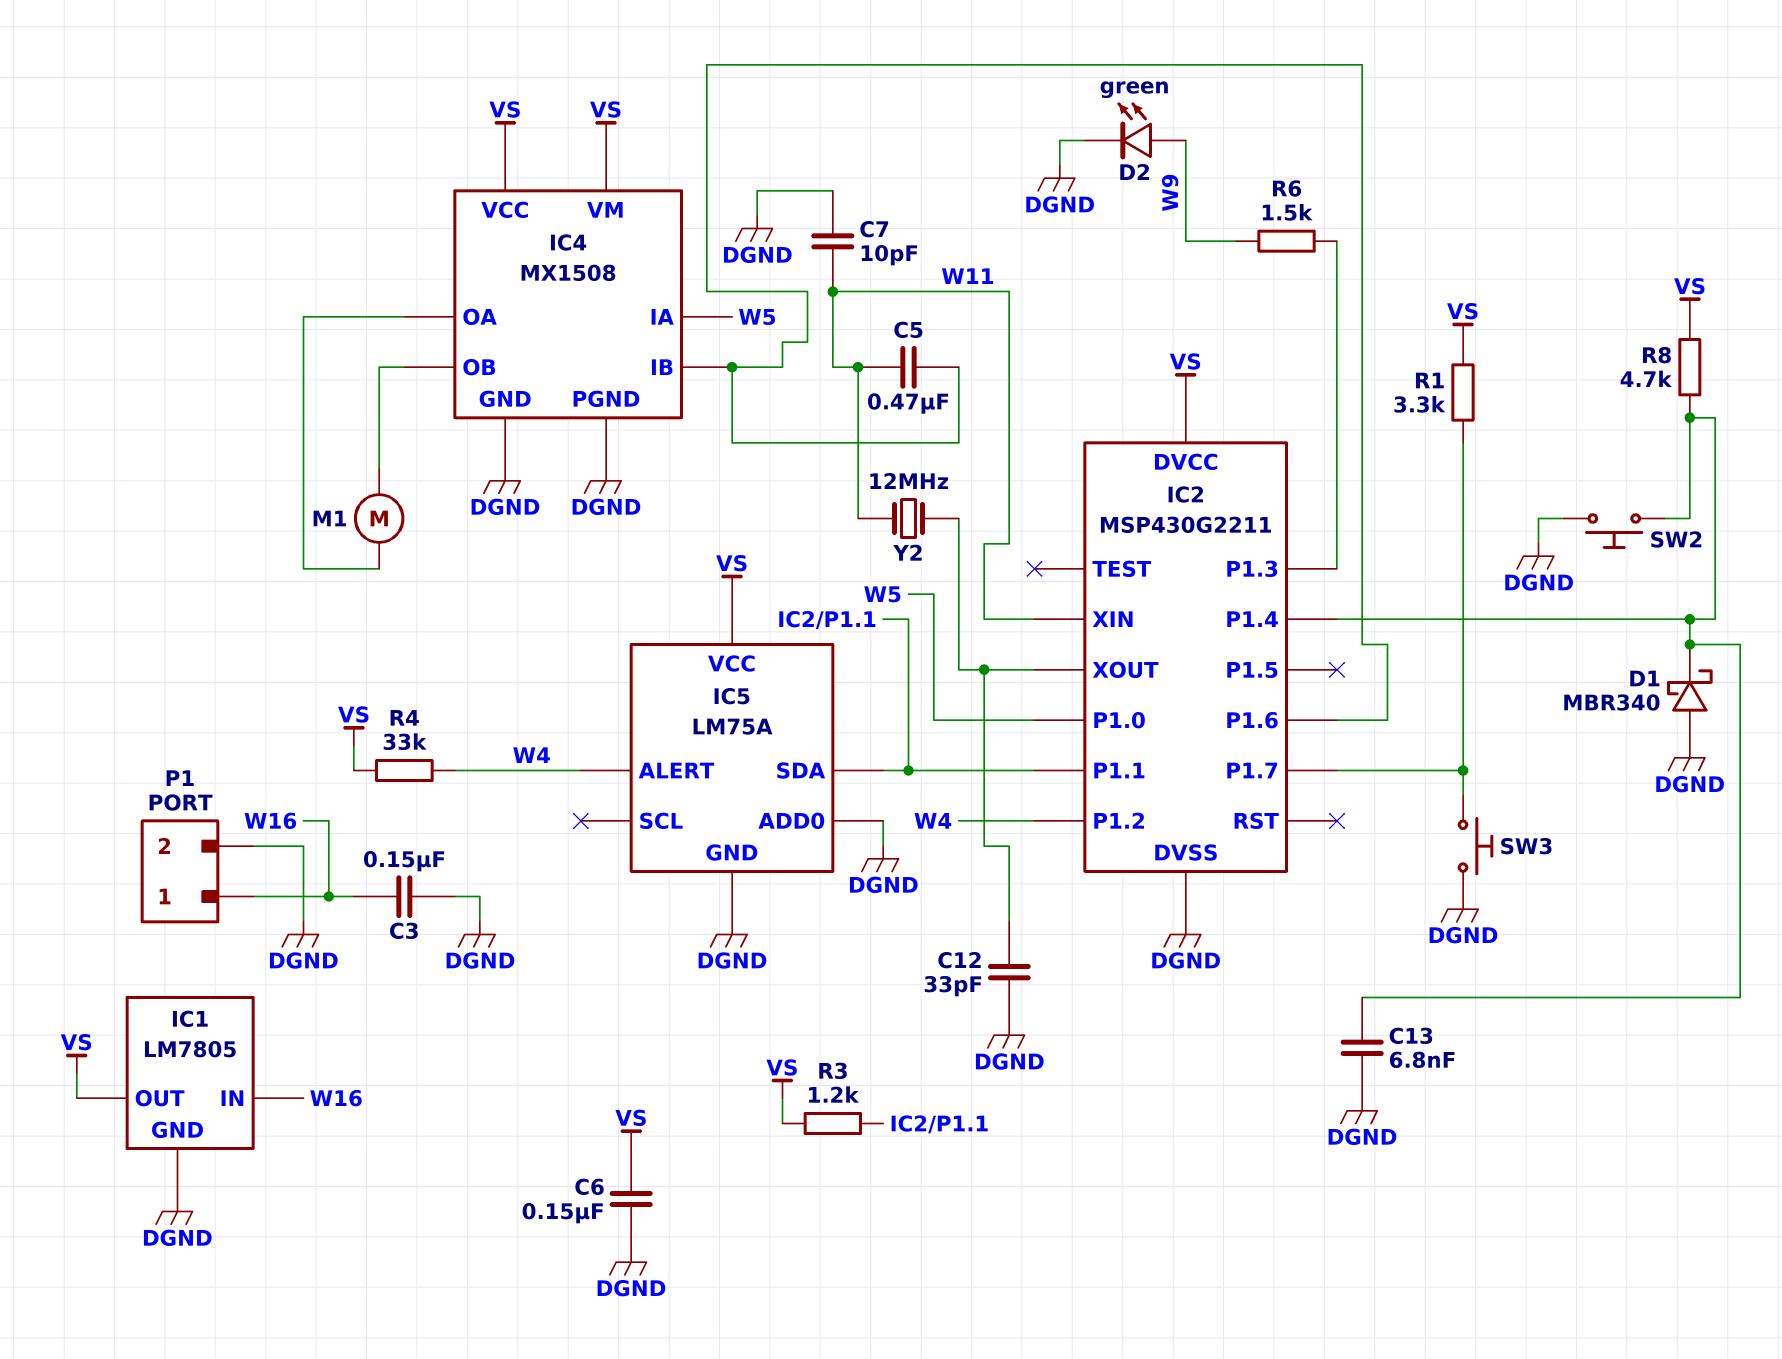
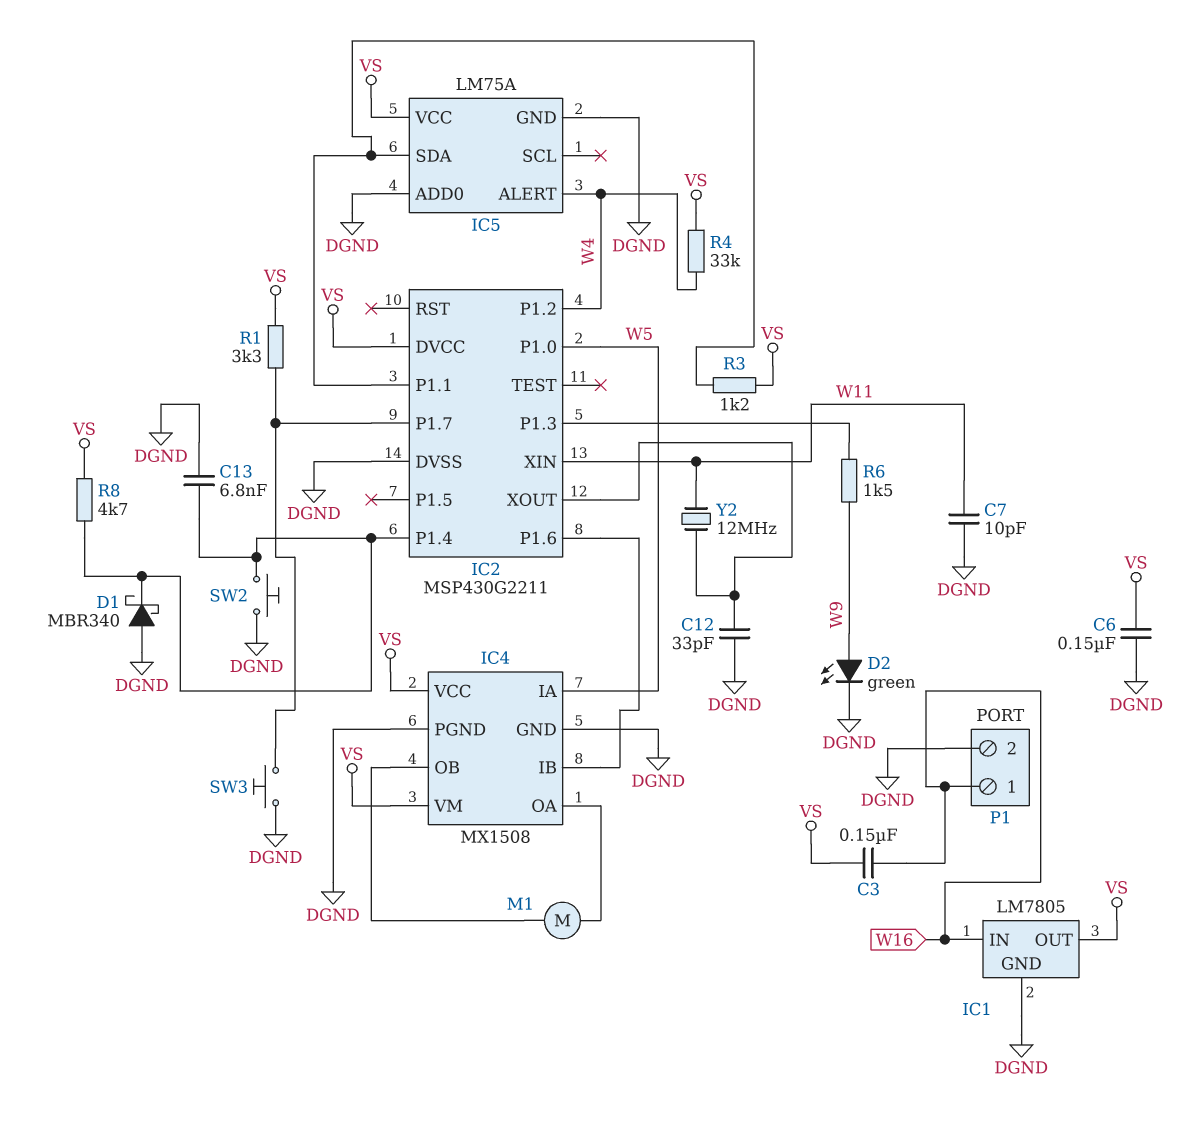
C3: 150nF (DGND, W16) -> 150nF (VS, W16)
C5: 470nF (IC2/P1.6, W11) -> none

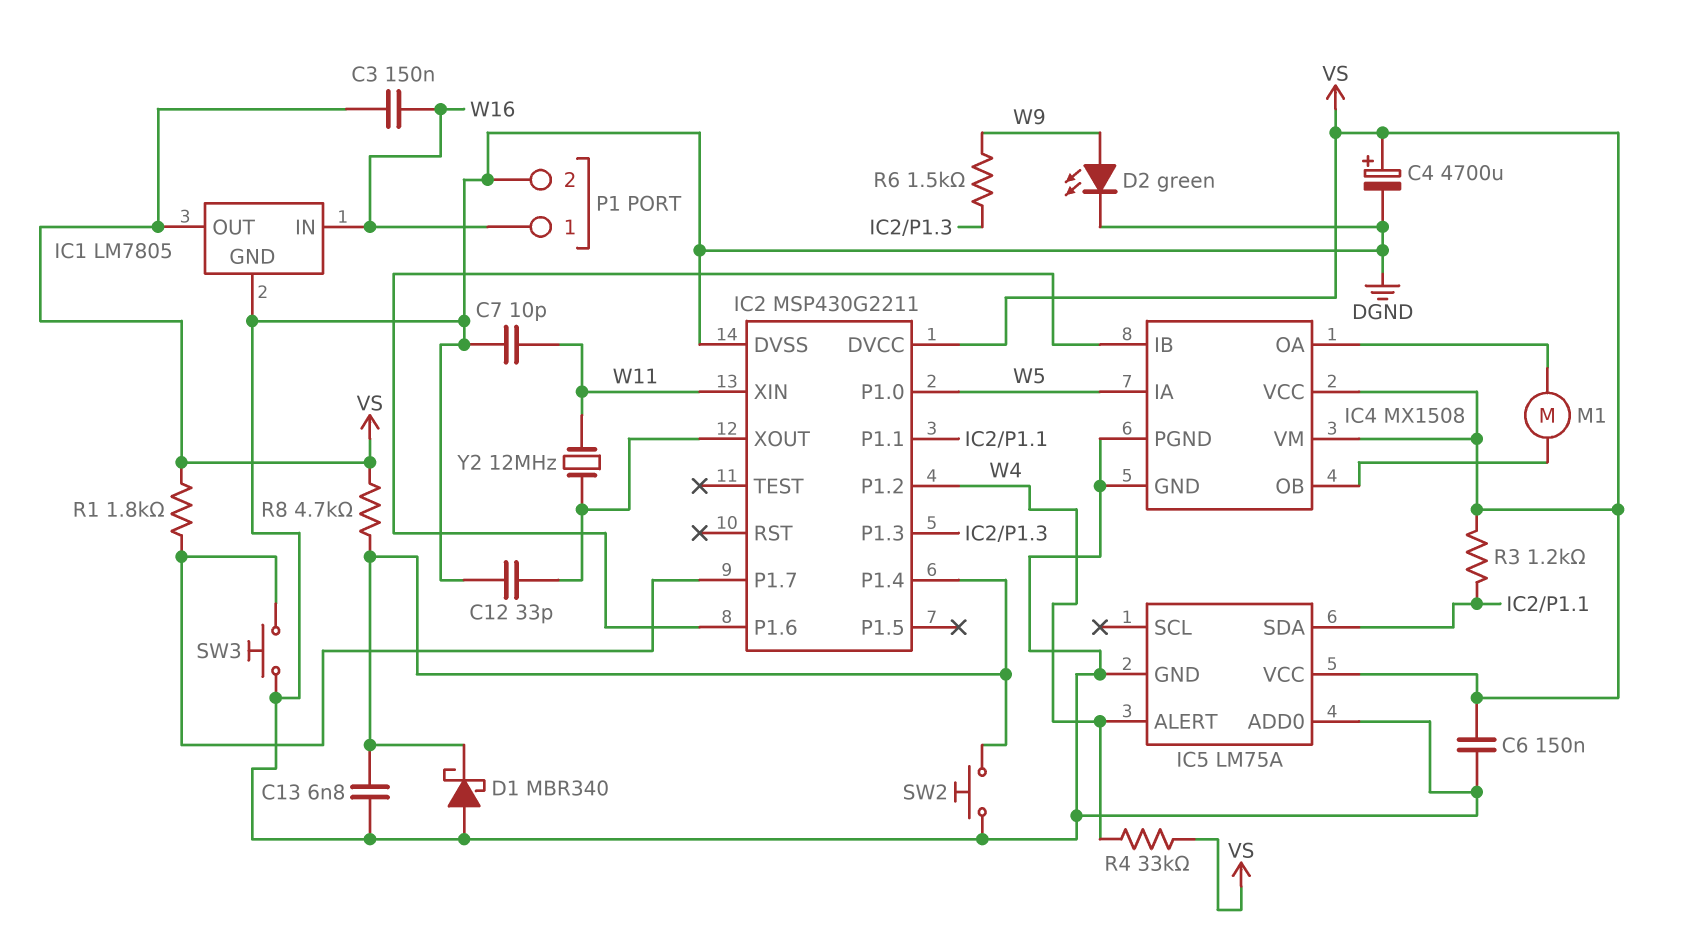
C4: none -> 4700uF (plus VS, minus DGND)
R1: 3.3k (IC2/P1.7, VS) -> 1.8k (IC2/P1.7, VS)

